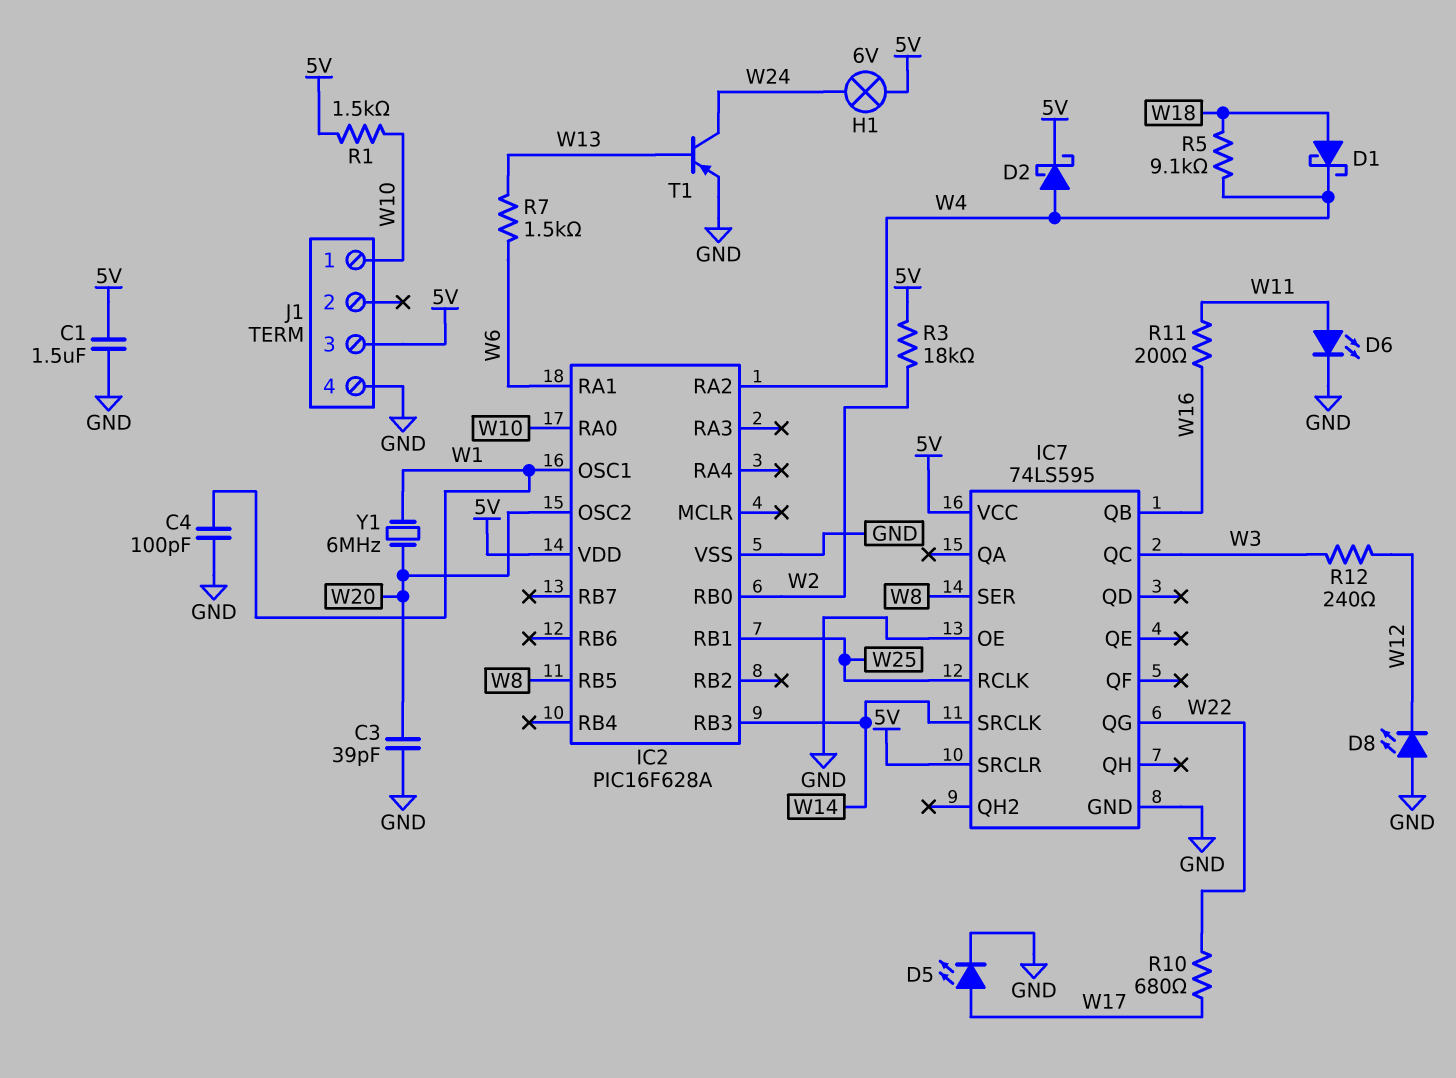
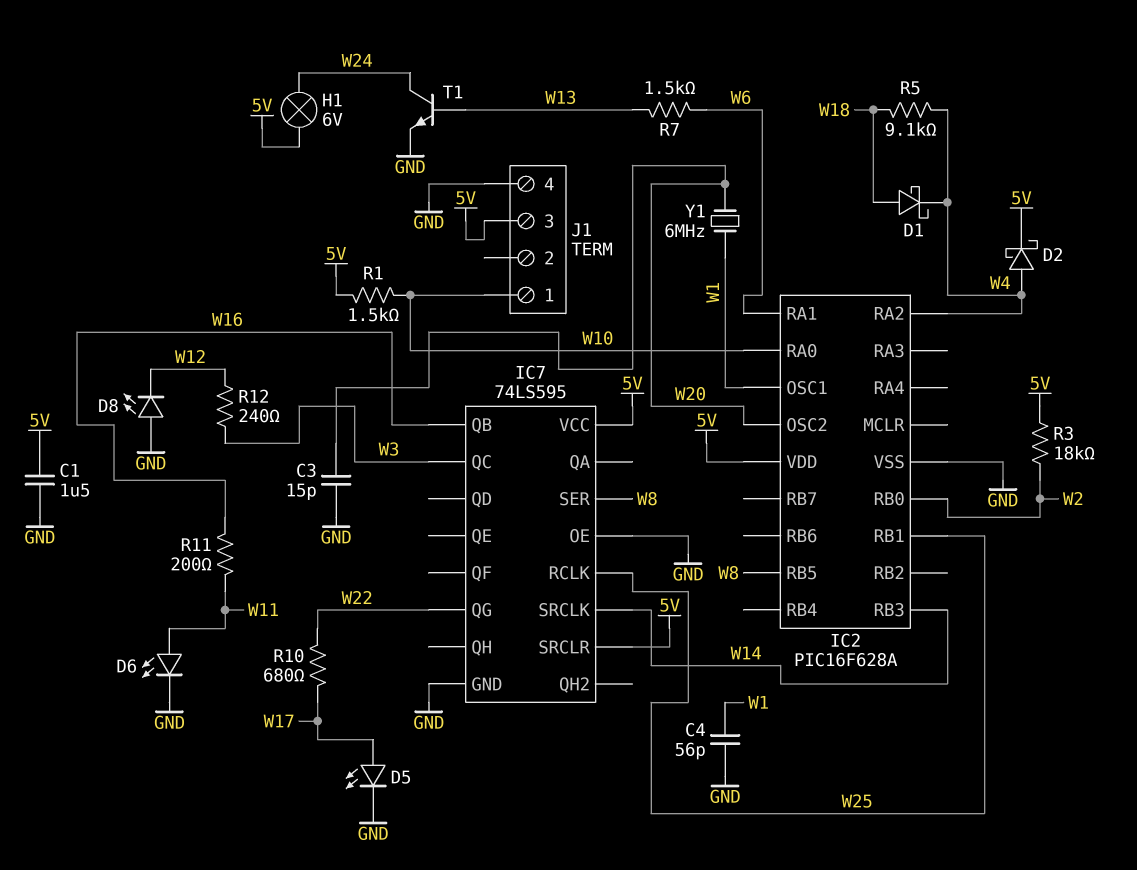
C3: 39pF (GND, W20) -> 15pF (GND, W20)
C4: 100pF (GND, W1) -> 56pF (GND, W1)
T1: PNP (B W13, C W24, E GND) -> NPN (B W13, C W24, E GND)

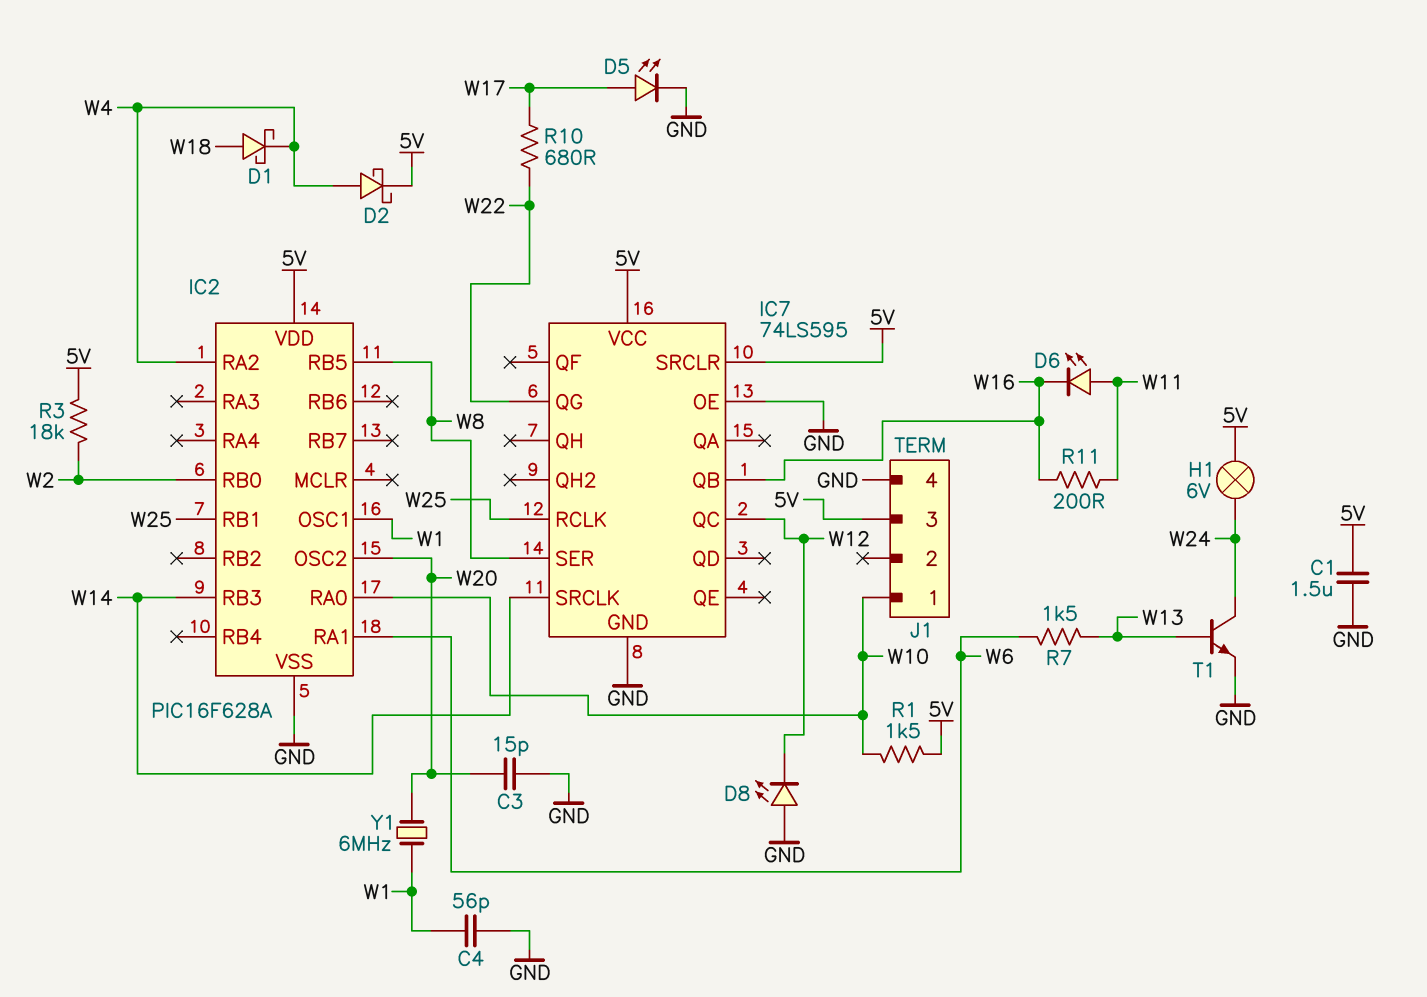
D6: LED (A W11, K GND) -> LED (A W11, K W16)
IC7 pin QC: W3 -> W12
R5: 9.1k (W4, W18) -> none
R12: 240 (W3, W12) -> none

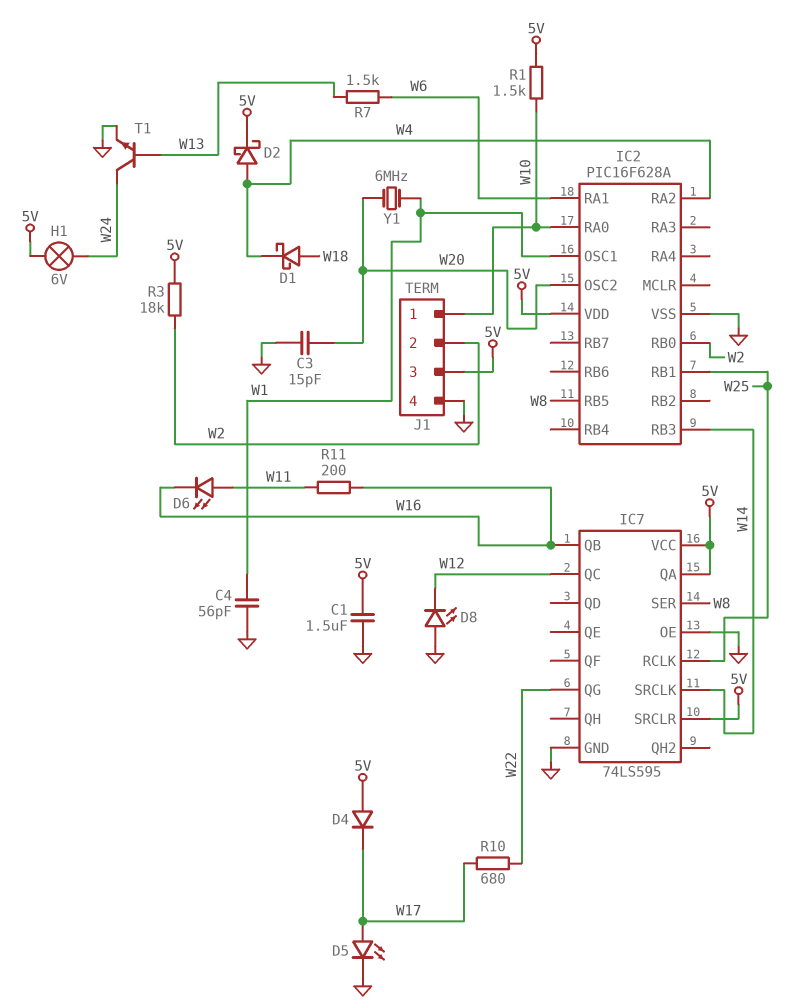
D4: none -> diode (A 5V, K W17)
IC7 pin QA: none -> 5V
J1 pin 2: none -> W2

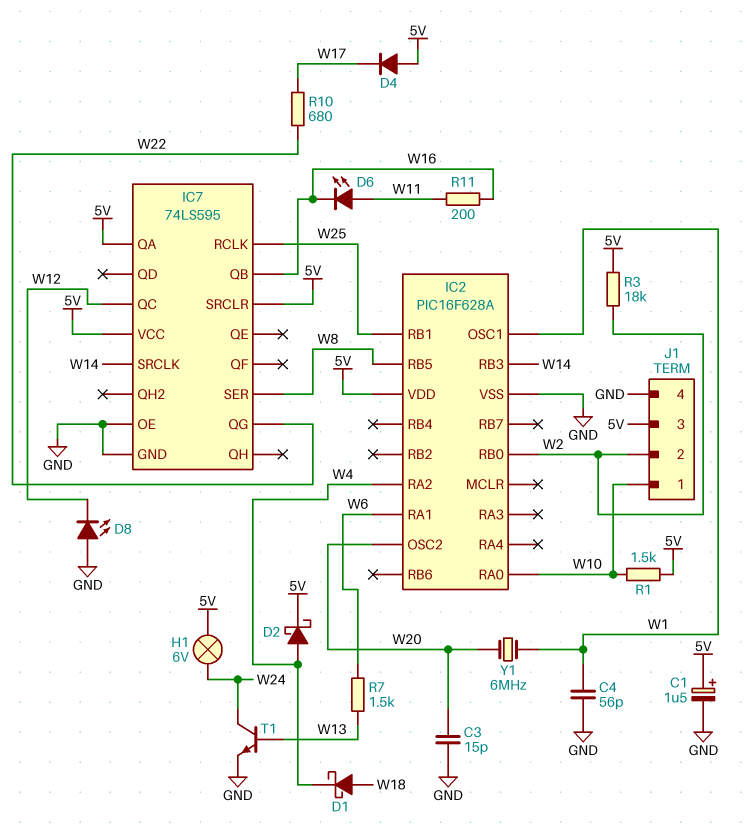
C1: 1.5uF (5V, GND) -> 1.5uF (plus 5V, minus GND)
D5: LED (A W17, K GND) -> none

